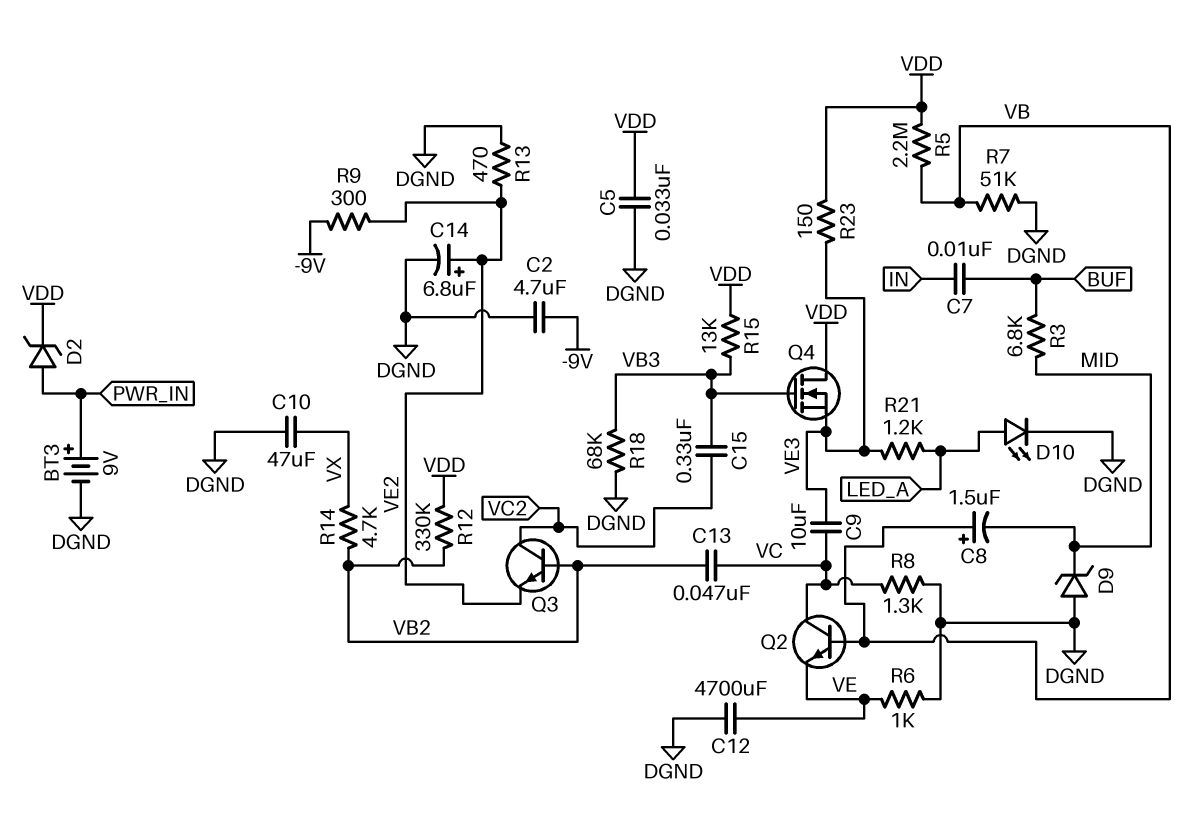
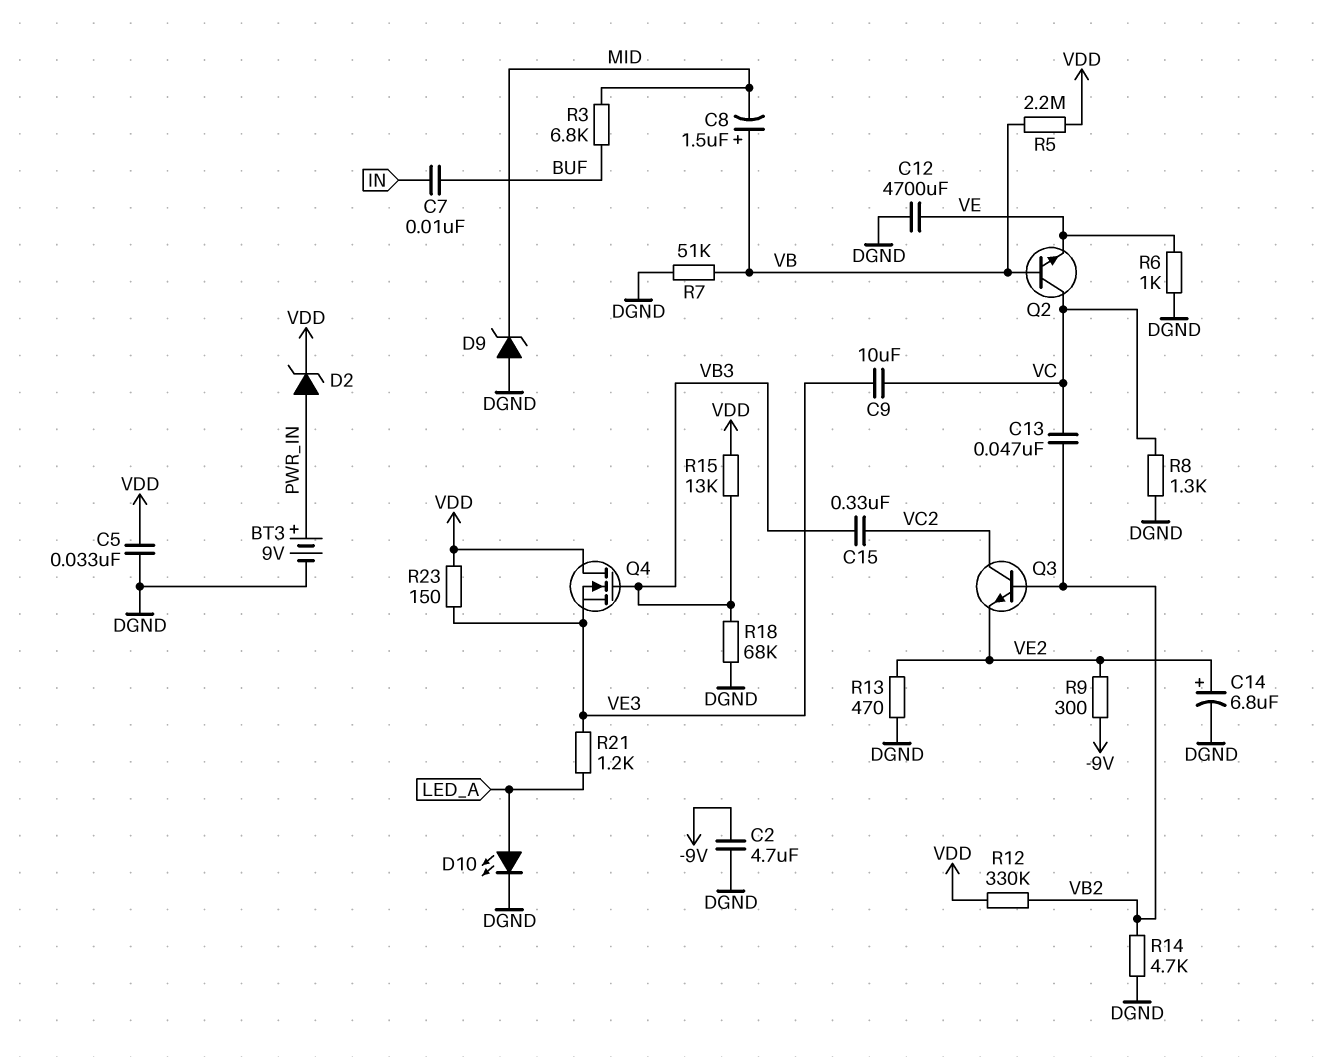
C10: 47uF (DGND, VX) -> none
R14: 4.7k (VB2, VX) -> 4.7k (DGND, VB2)

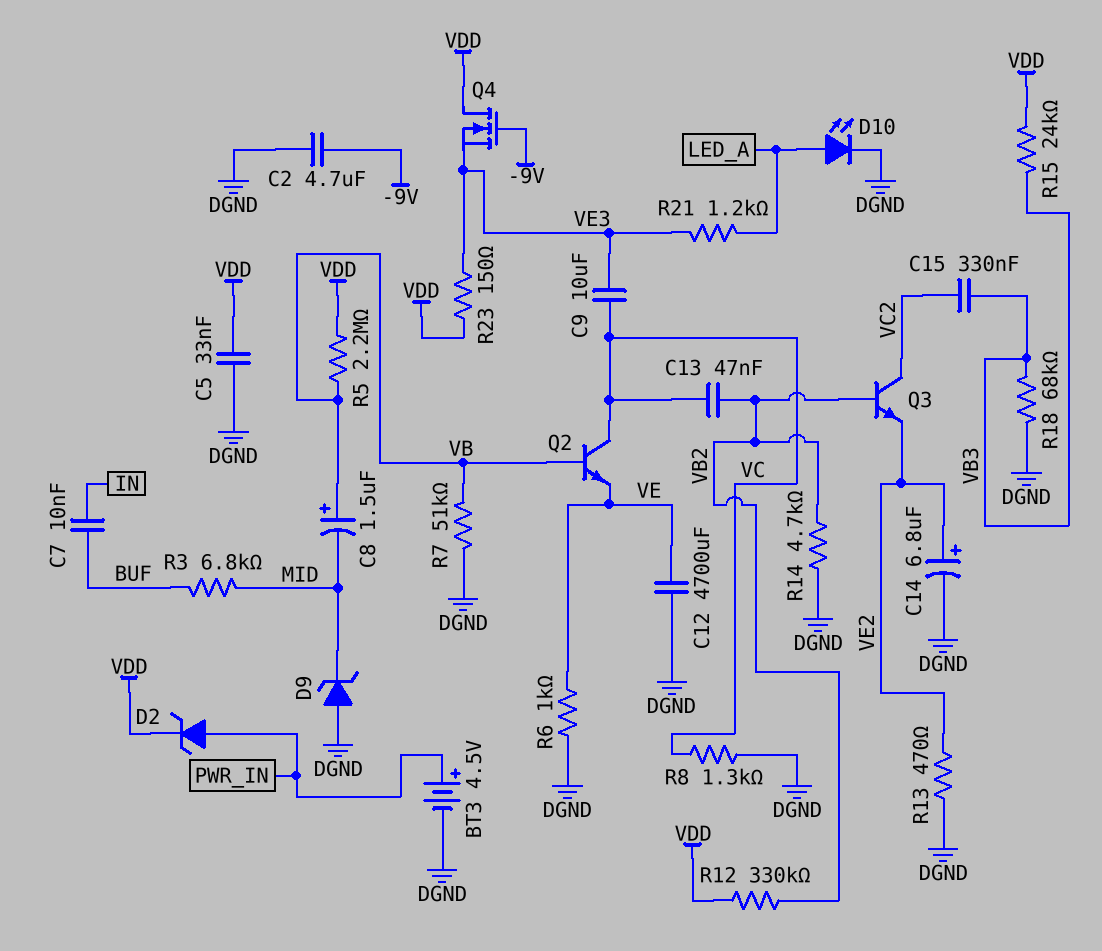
BT3: 9V (plus PWR_IN, minus DGND) -> 4.5V (plus PWR_IN, minus DGND)
Q4: NMOS (G VB3, D VDD, S VE3) -> NMOS (G -9V, D VDD, S VE3)
R9: 300 (-9V, VE2) -> none
R15: 13k (VB3, VDD) -> 24k (VB3, VDD)

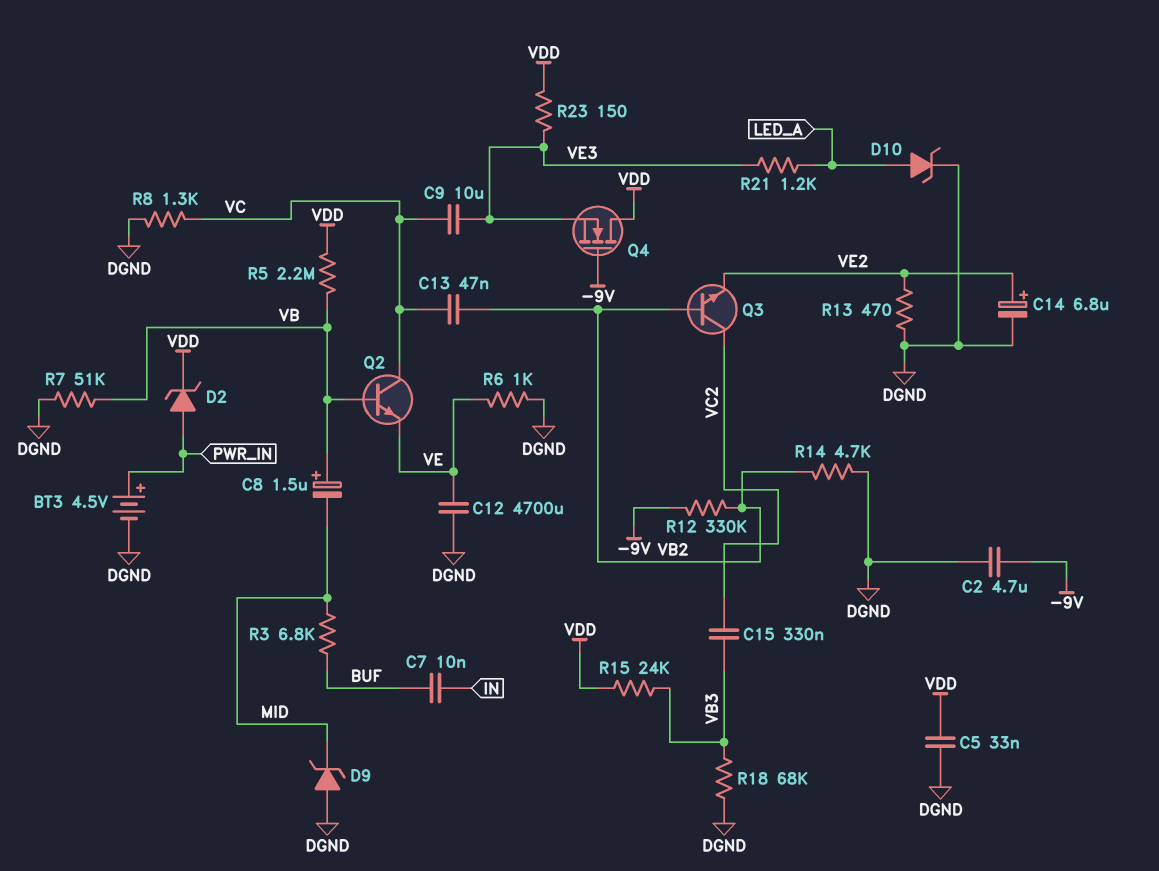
D10: LED (A LED_A, K DGND) -> zener (A LED_A, K DGND)
R12: 330k (VB2, VDD) -> 330k (-9V, VB2)

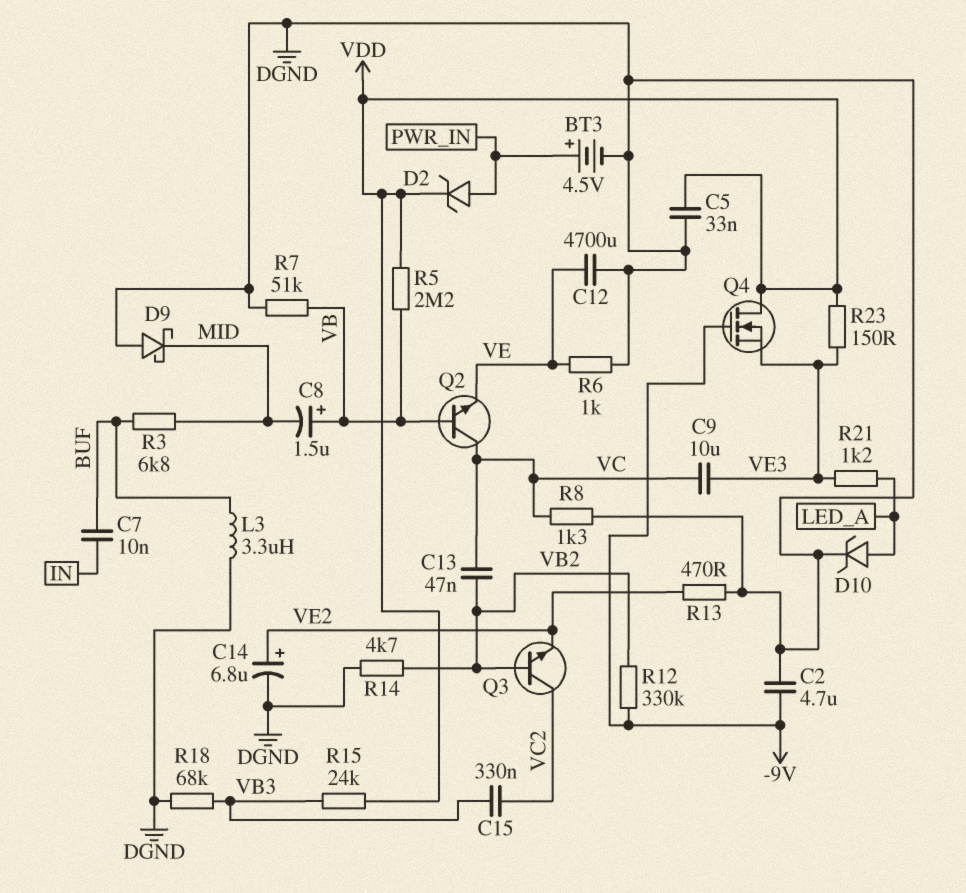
D9: zener (A DGND, K MID) -> schottky (A DGND, K MID)
L3: none -> 3.3uH (BUF, DGND)

